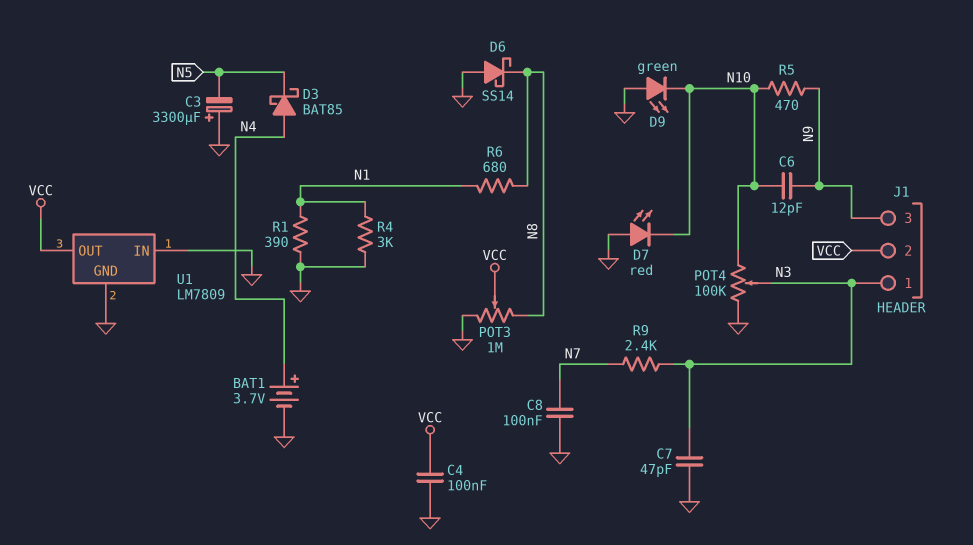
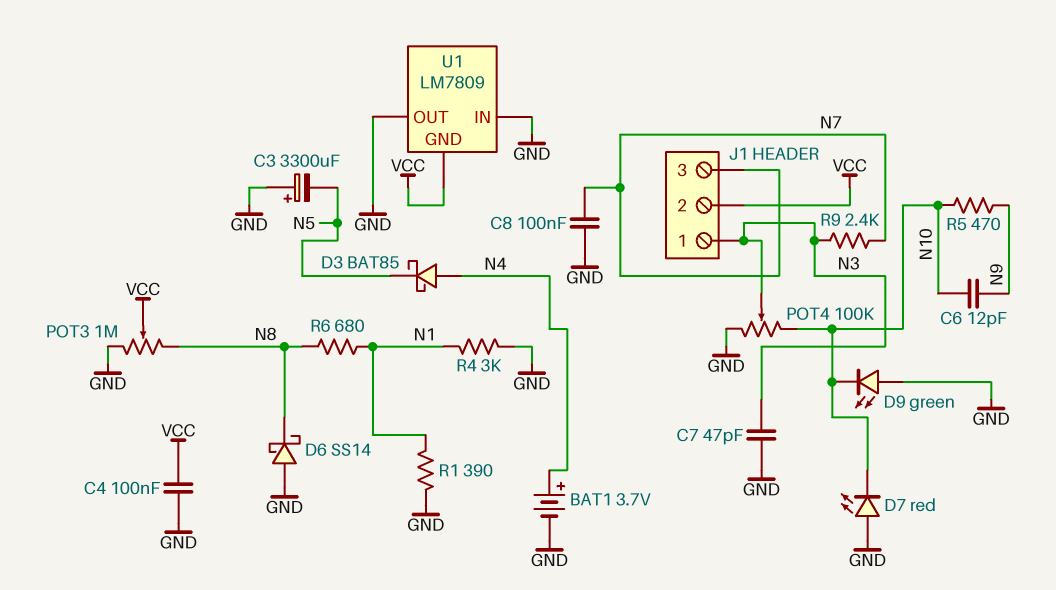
J1 pin 3: N9 -> N7
U1 pin GND: GND -> VCC
U1 pin OUT: VCC -> GND

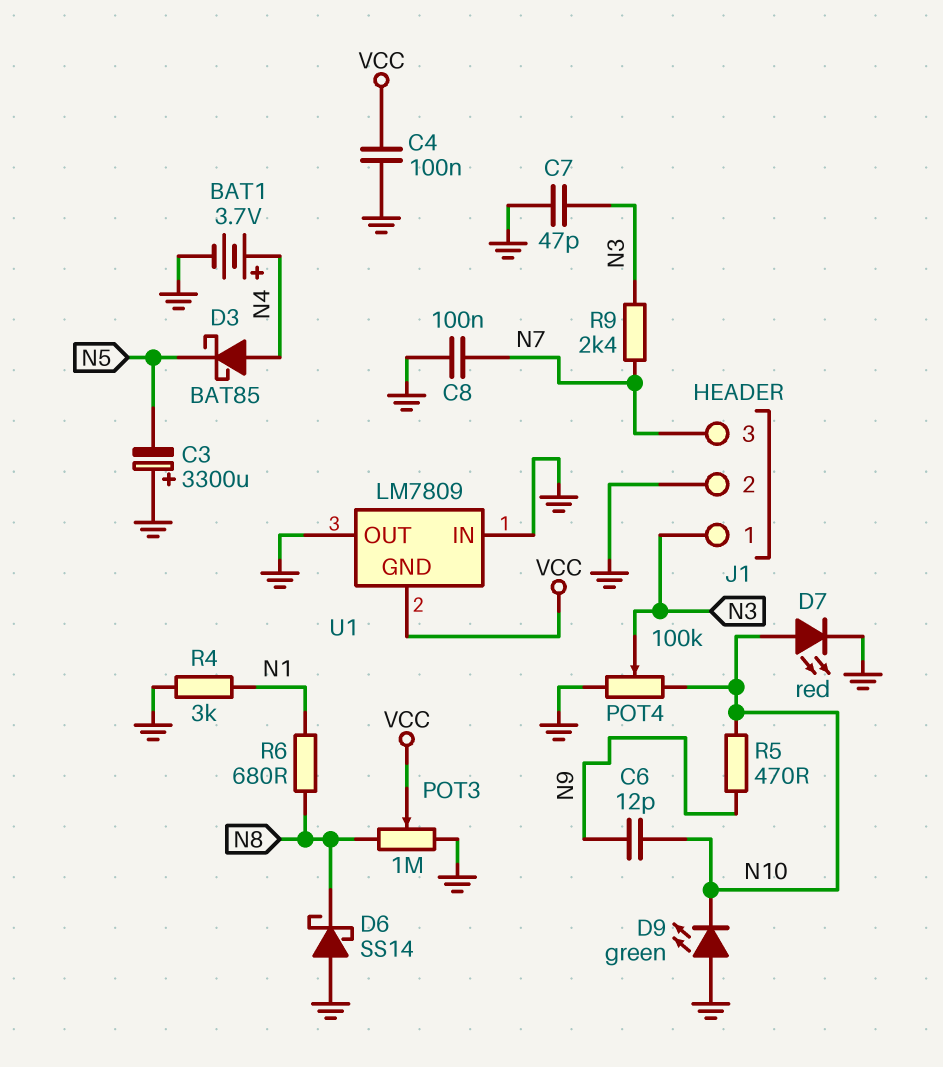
D7: LED red (A GND, K N10) -> LED red (A N10, K GND)
J1 pin 2: VCC -> GND
R1: 390 (GND, N1) -> none

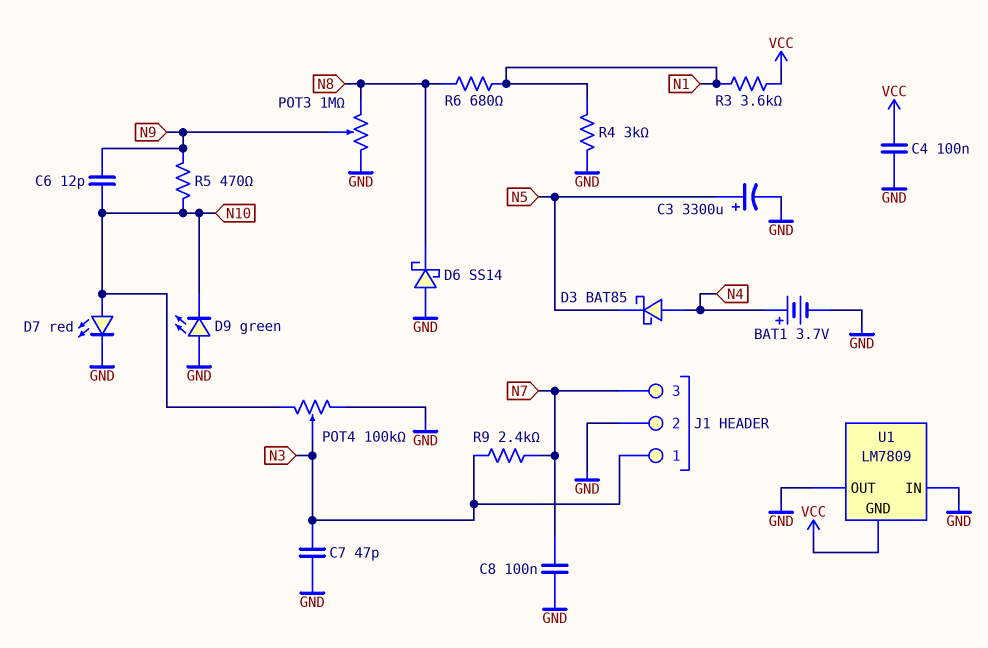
C3: 3300uF (plus GND, minus N5) -> 3300uF (plus N5, minus GND)
POT3: 1M (GND, N8, wiper VCC) -> 1M (GND, N8, wiper N9)
R3: none -> 3.6k (N1, VCC)

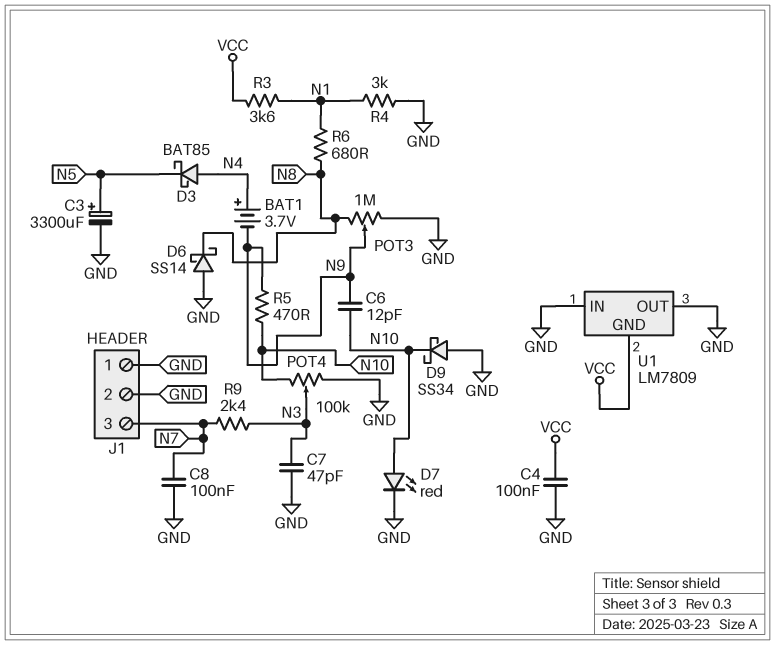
BAT1: 3.7V (plus N4, minus GND) -> 3.7V (plus N4, minus N9)
D9: LED green (A GND, K N10) -> schottky SS34 (A GND, K N10)
J1 pin 1: N3 -> GND

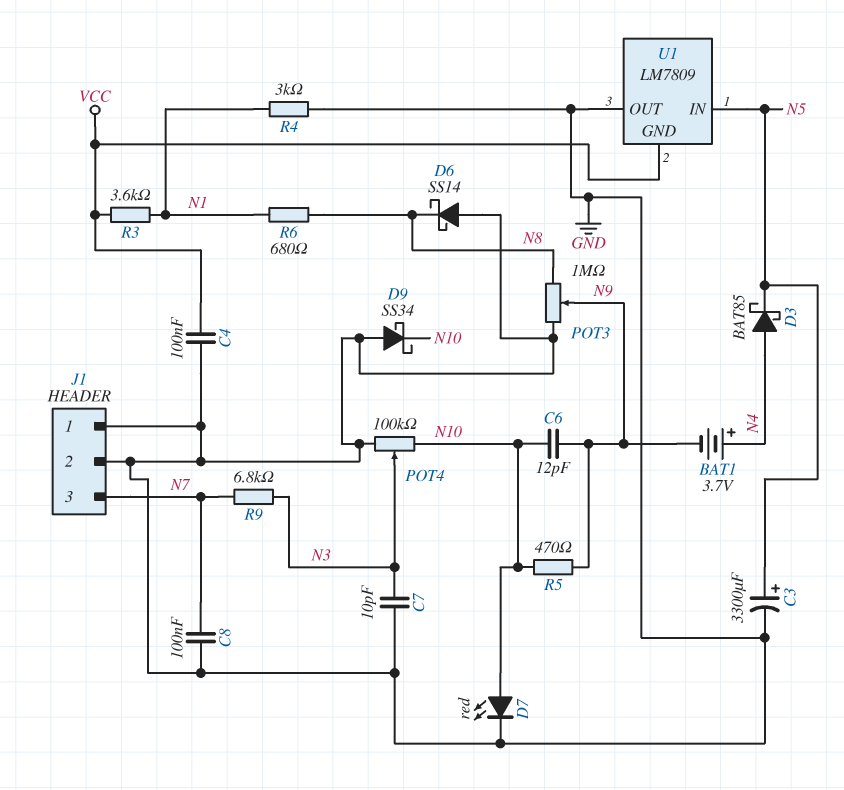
C7: 47pF (GND, N3) -> 10pF (GND, N3)
R9: 2.4k (N3, N7) -> 6.8k (N3, N7)
U1 pin IN: GND -> N5

